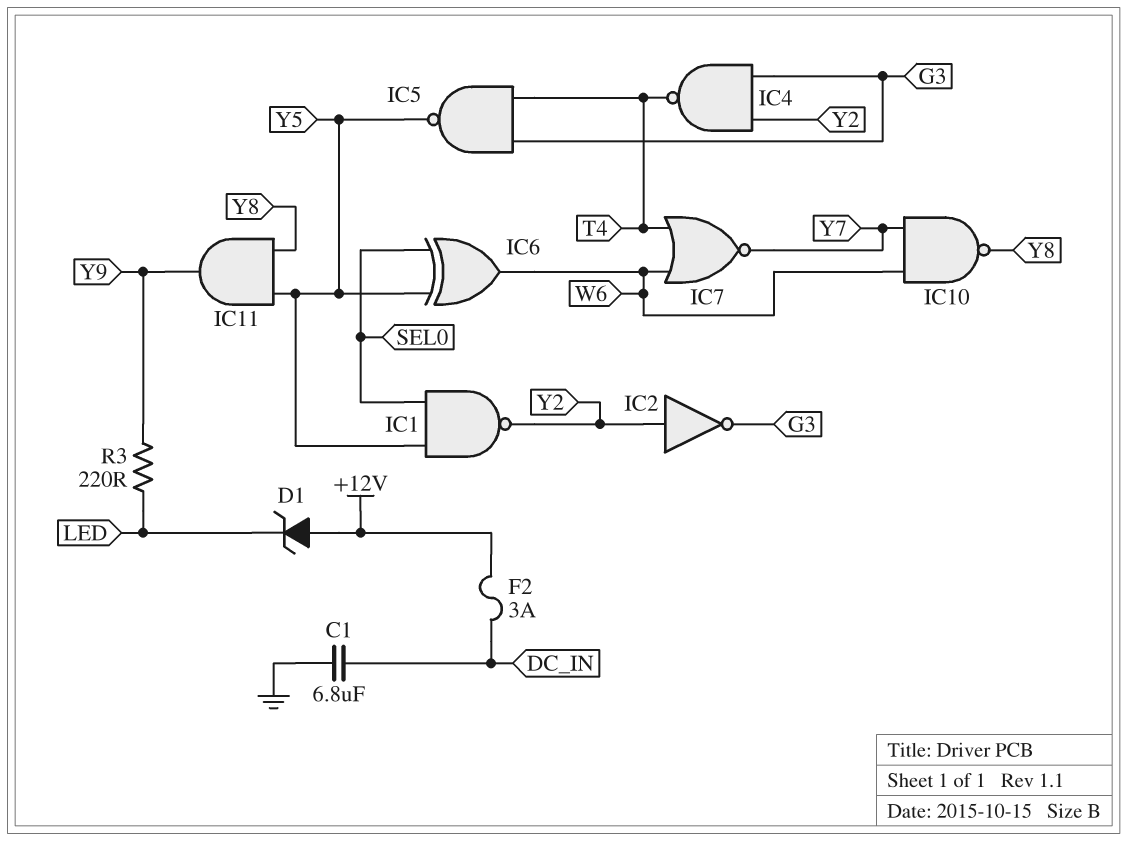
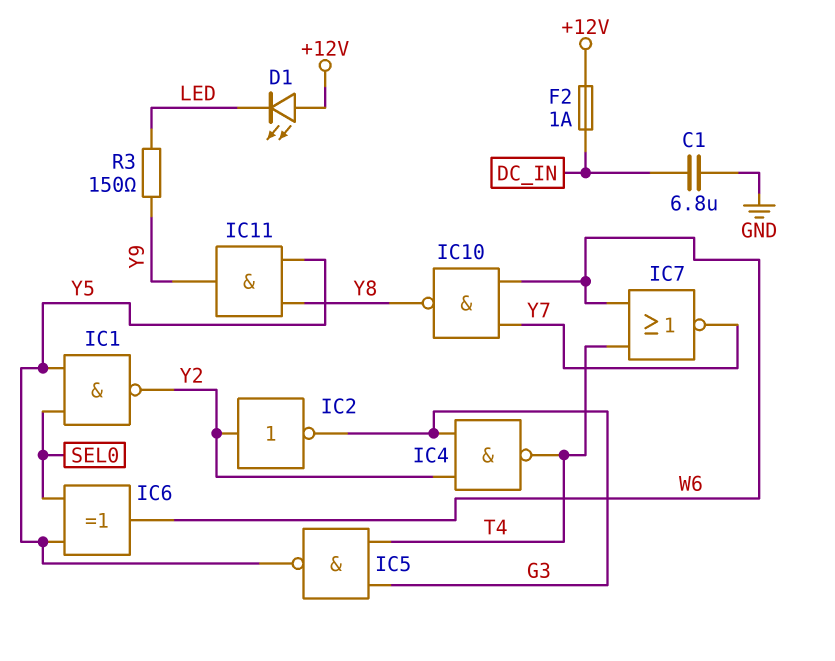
D1: zener (A +12V, K LED) -> LED (A +12V, K LED)
F2: 3A (+12V, DC_IN) -> 1A (+12V, DC_IN)
R3: 220 (LED, Y9) -> 150 (LED, Y9)

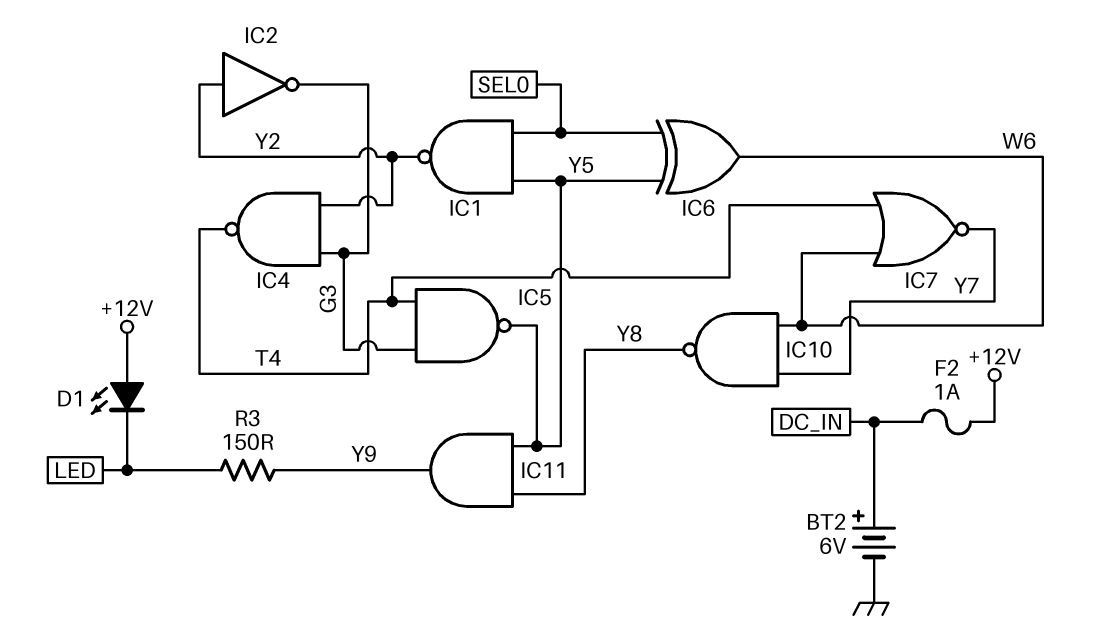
BT2: none -> 6V (plus DC_IN, minus GND)
C1: 6.8uF (DC_IN, GND) -> none

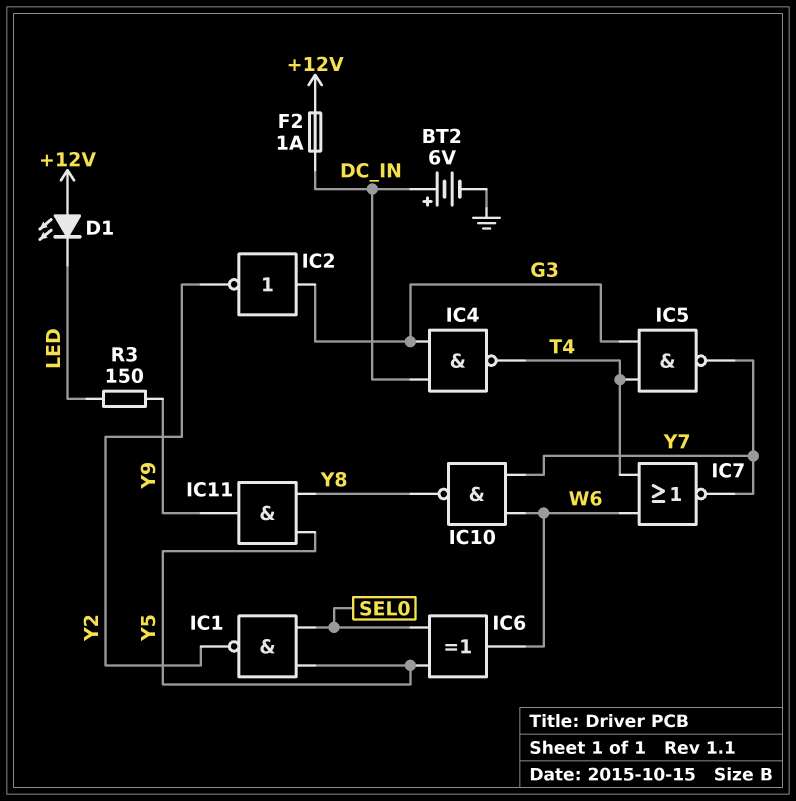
IC2: NOT (in Y2, out G3) -> NOT (in G3, out Y2)
IC4: NAND (in G3, in Y2, out T4) -> NAND (in DC_IN, in G3, out T4)
IC5: NAND (in G3, in T4, out Y5) -> NAND (in G3, in T4, out Y7)

